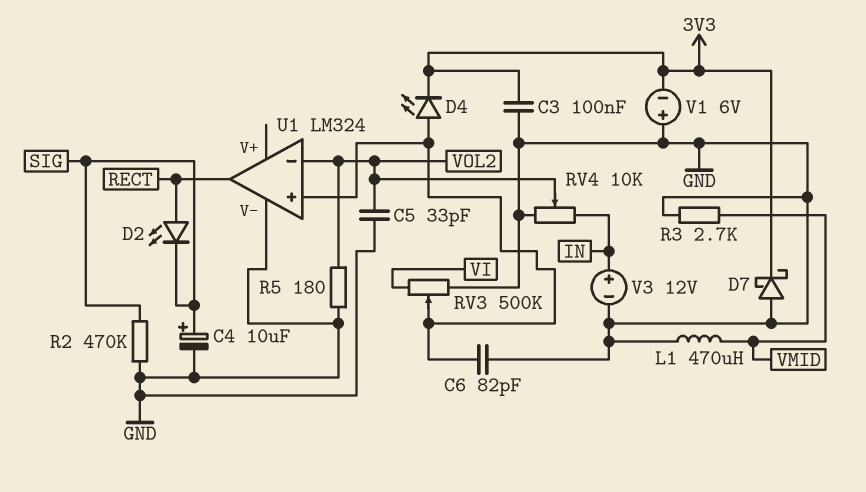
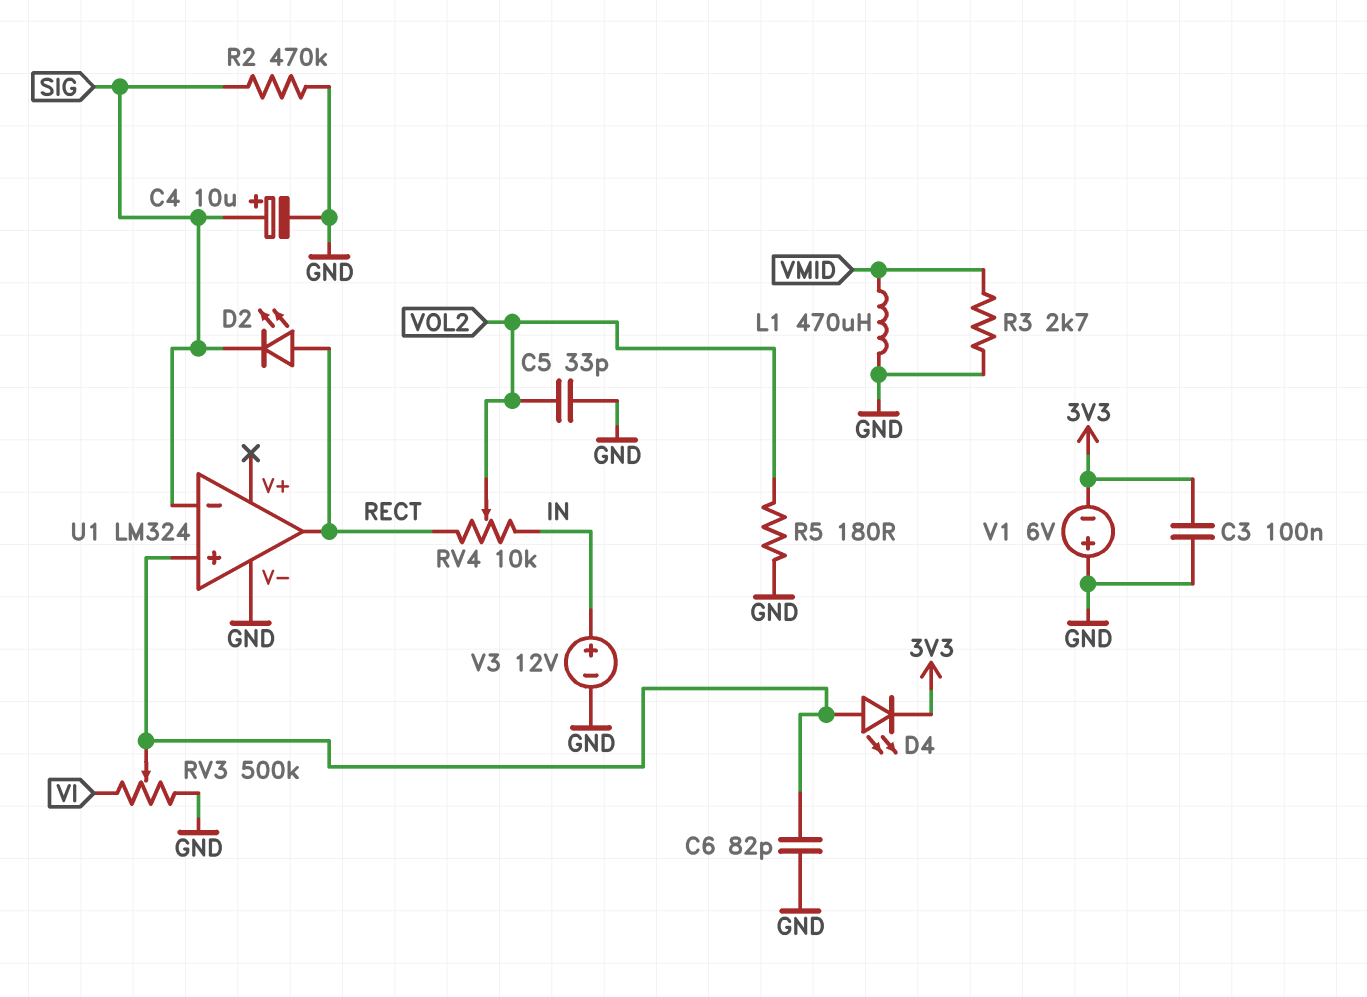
D7: schottky (A GND, K 3V3) -> none
RV4: 10k (GND, IN, wiper VOL2) -> 10k (IN, RECT, wiper VOL2)
U1 pin in-: VOL2 -> SIG

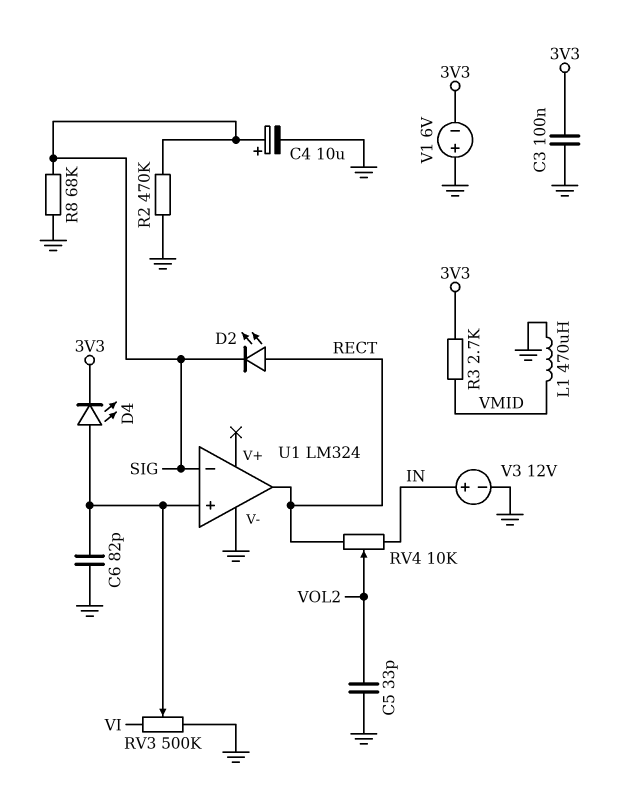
R3: 2.7k (GND, VMID) -> 2.7k (3V3, VMID)
R5: 180 (GND, VOL2) -> none
R8: none -> 68k (GND, SIG)

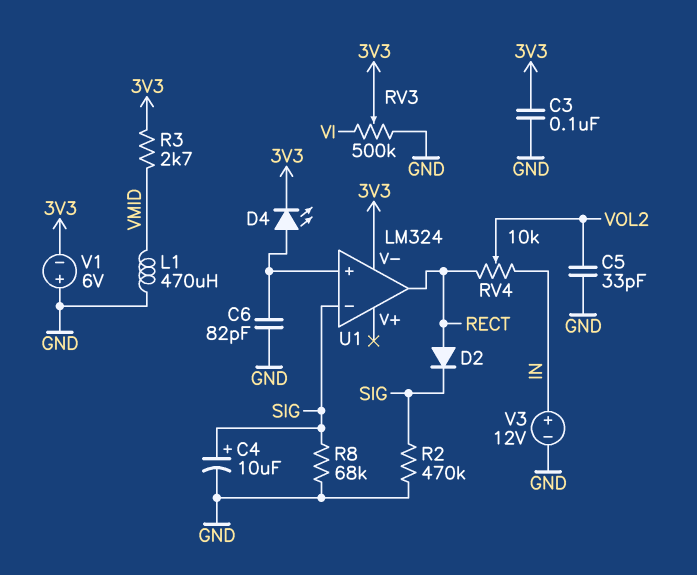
D2: LED (A RECT, K SIG) -> diode (A RECT, K SIG)
RV3: 500k (GND, VI, wiper U1/in+) -> 500k (GND, VI, wiper 3V3)
U1 pin V-: GND -> 3V3

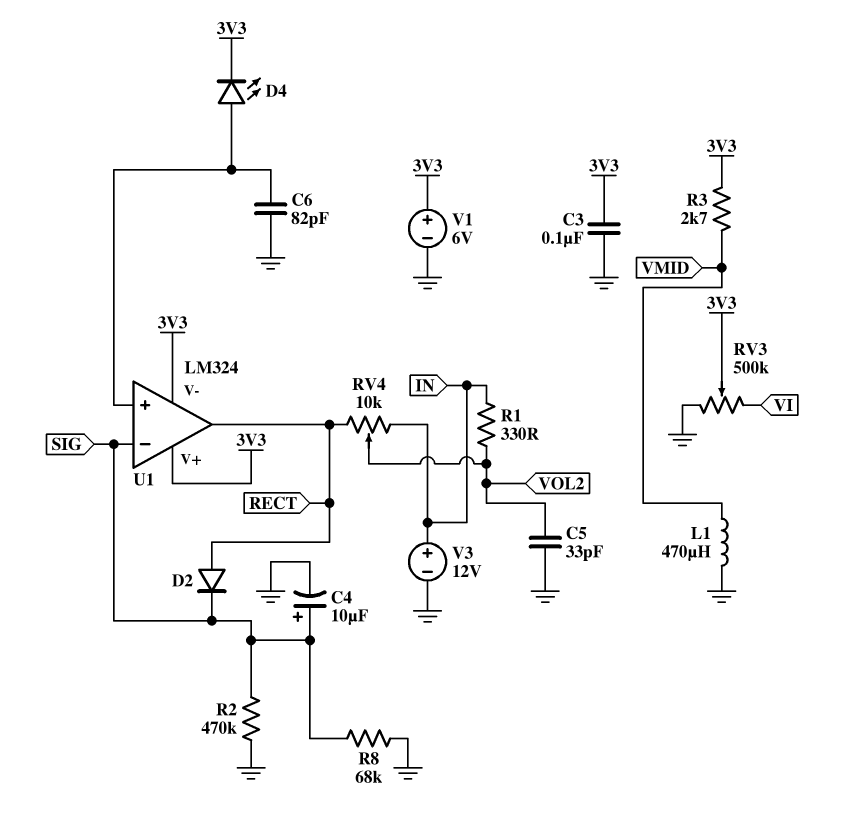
R1: none -> 330 (IN, VOL2)
U1 pin V+: none -> 3V3
V1: 6V (plus GND, minus 3V3) -> 6V (plus 3V3, minus GND)

